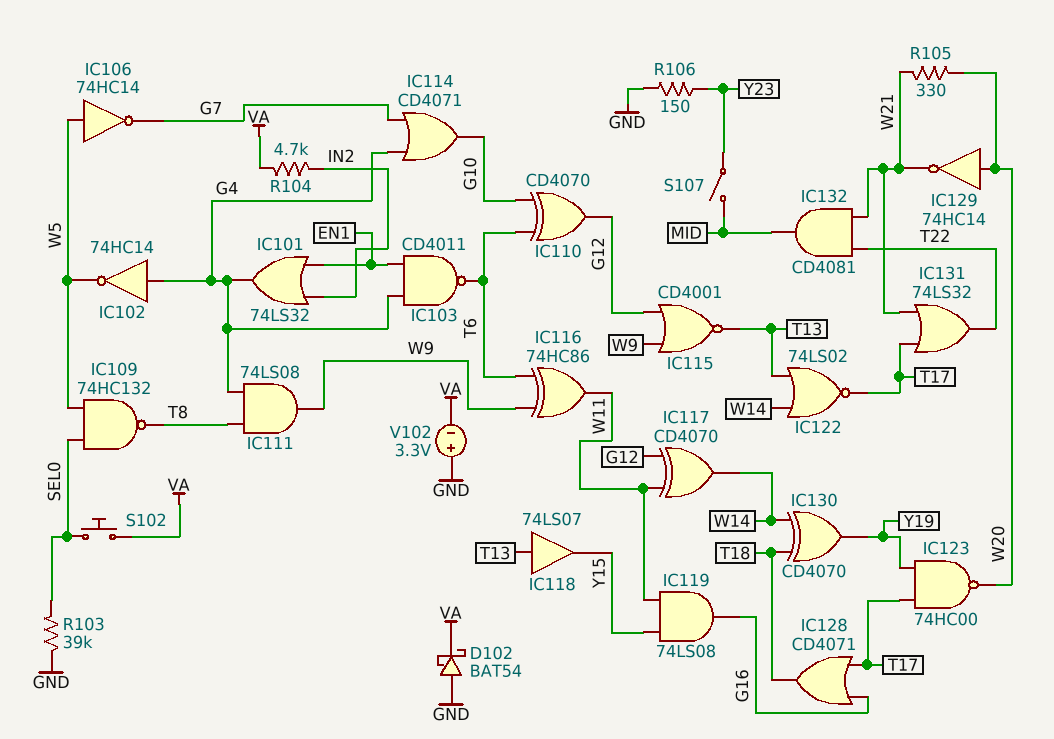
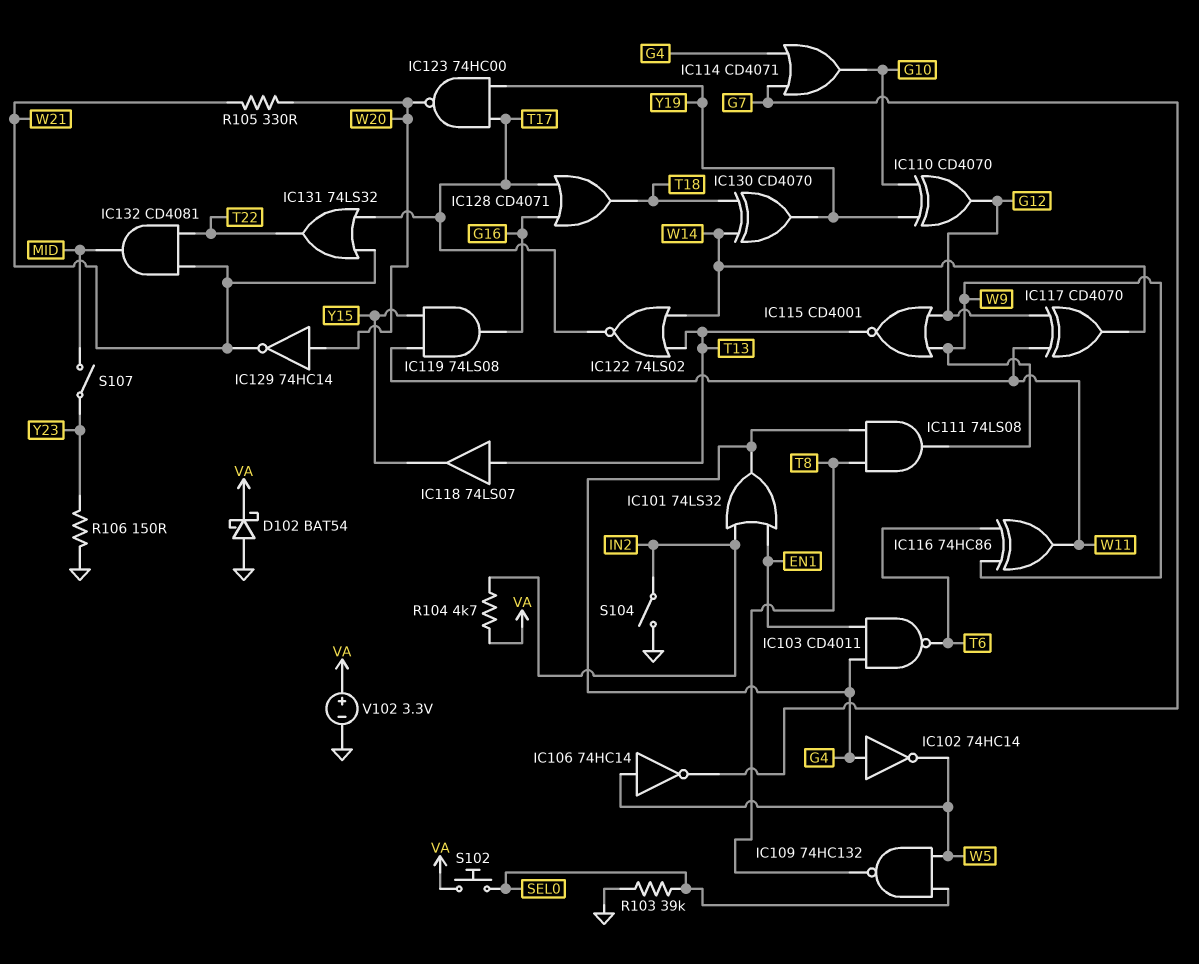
IC110: XOR CD4070 (in G10, in T6, out G12) -> XOR CD4070 (in G10, in Y19, out G12)
S104: none -> switch (GND, IN2)
V102: 3.3V (plus GND, minus VA) -> 3.3V (plus VA, minus GND)

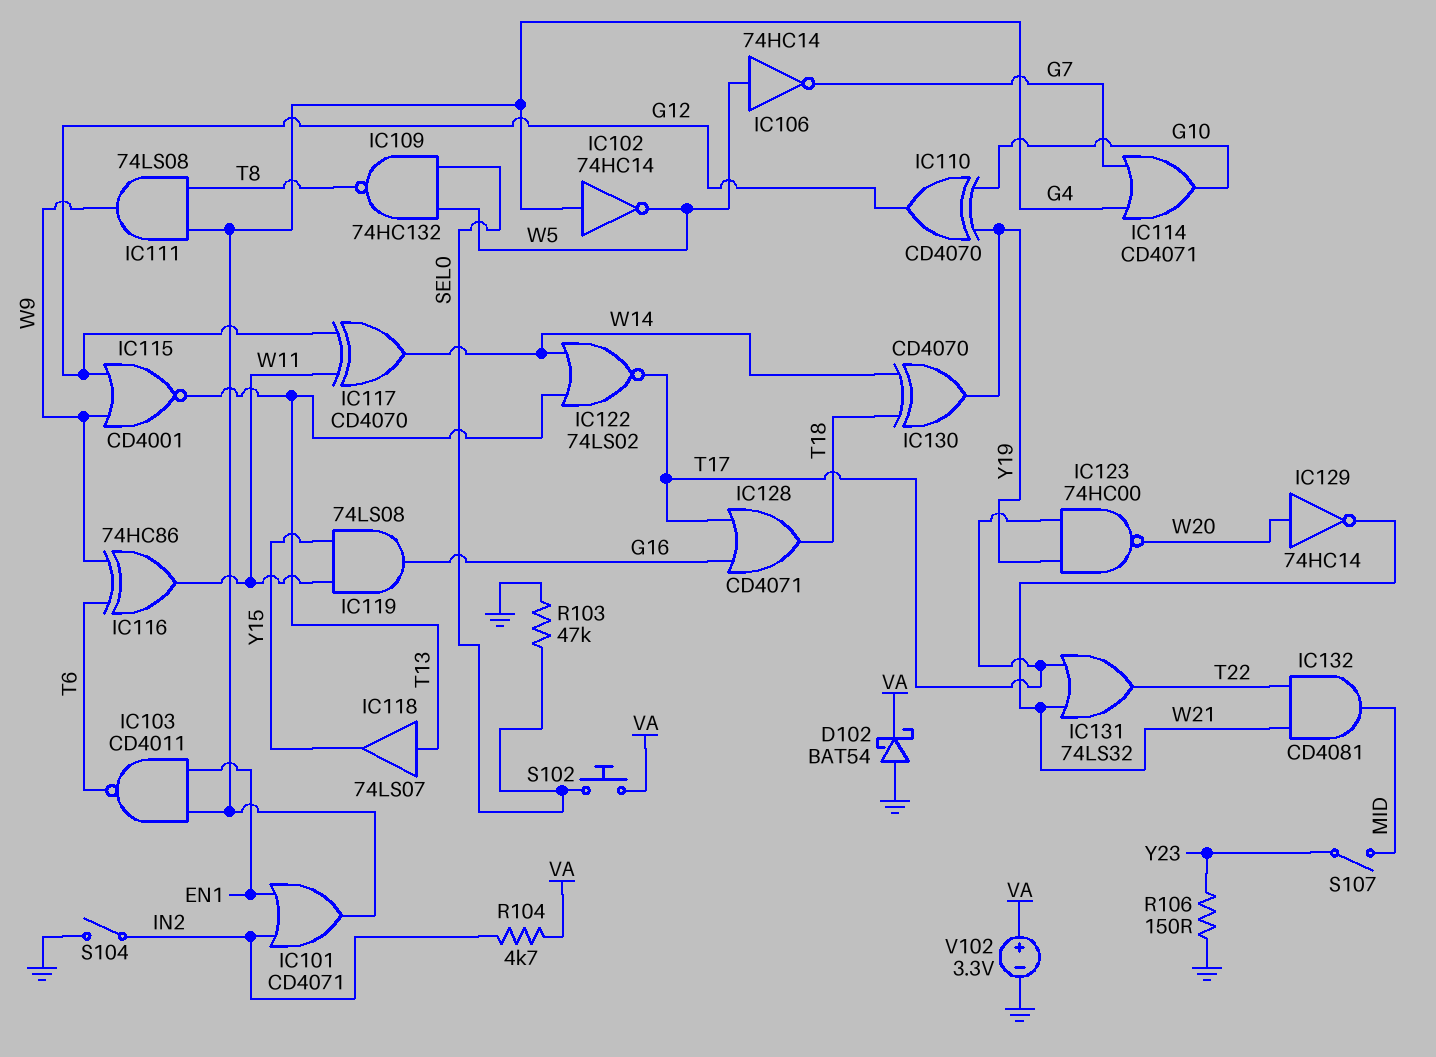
IC101: OR 74LS32 (in EN1, in IN2, out G4) -> OR CD4071 (in EN1, in IN2, out G4)
R103: 39k (GND, SEL0) -> 47k (GND, SEL0)
R105: 330 (W20, W21) -> none

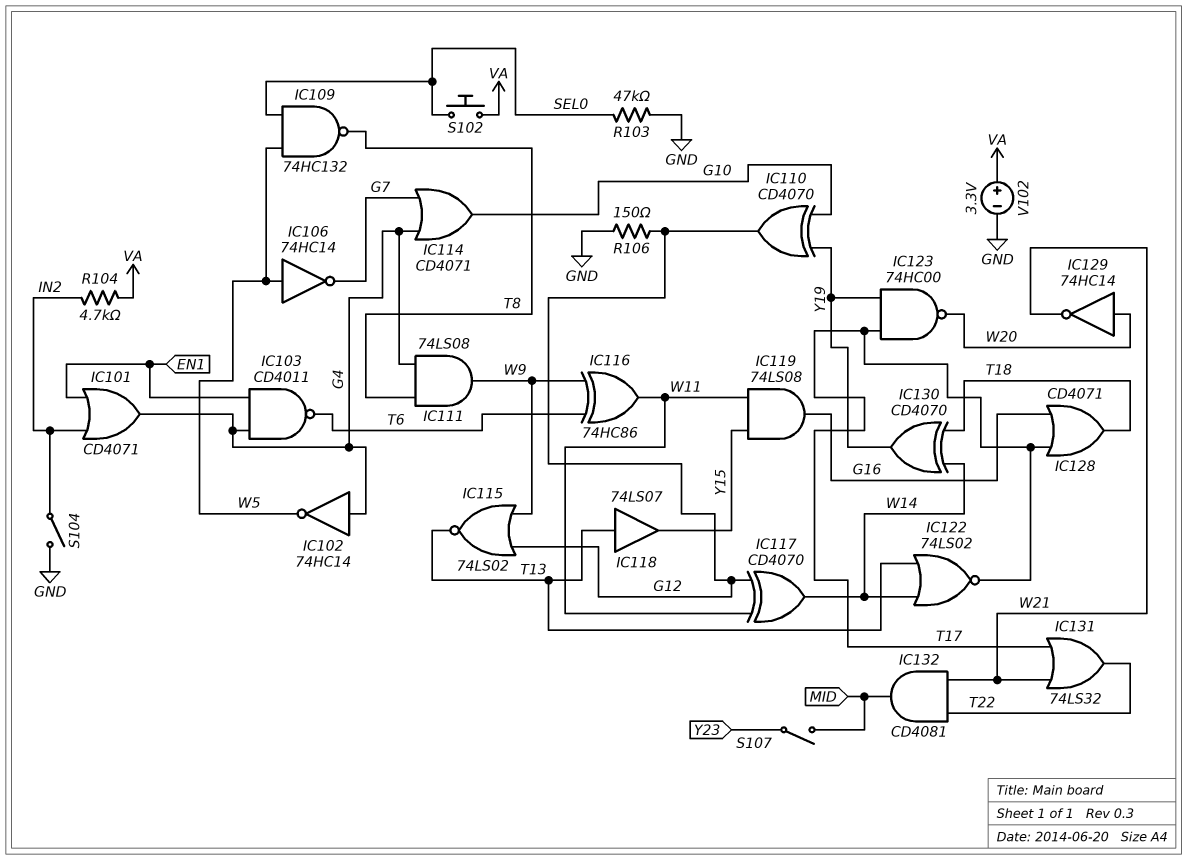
D102: schottky BAT54 (A GND, K VA) -> none
IC115: NOR CD4001 (in G12, in W9, out T13) -> NOR 74LS02 (in G12, in W9, out T13)
R106: 150 (GND, Y23) -> 150 (G12, GND)

